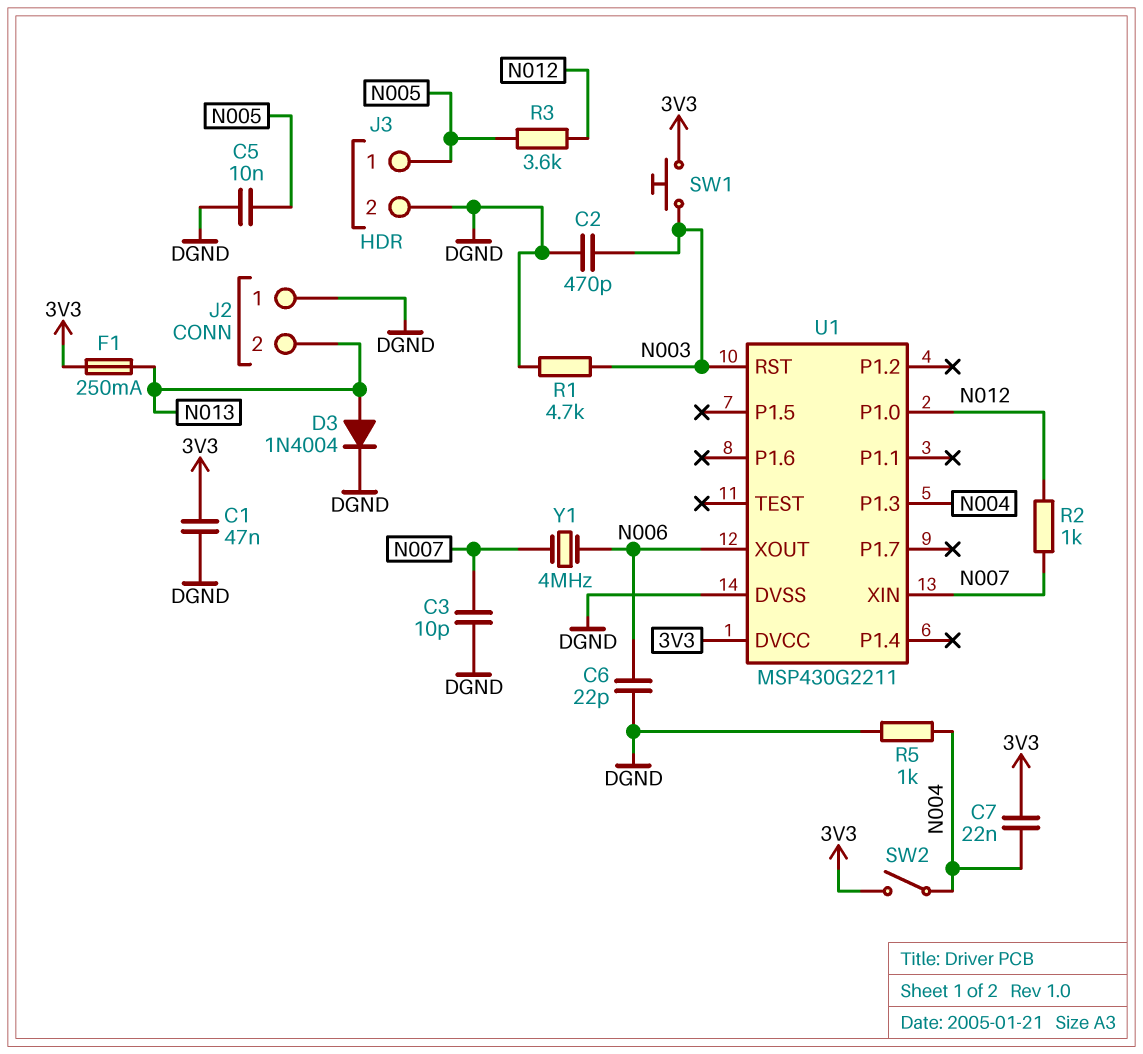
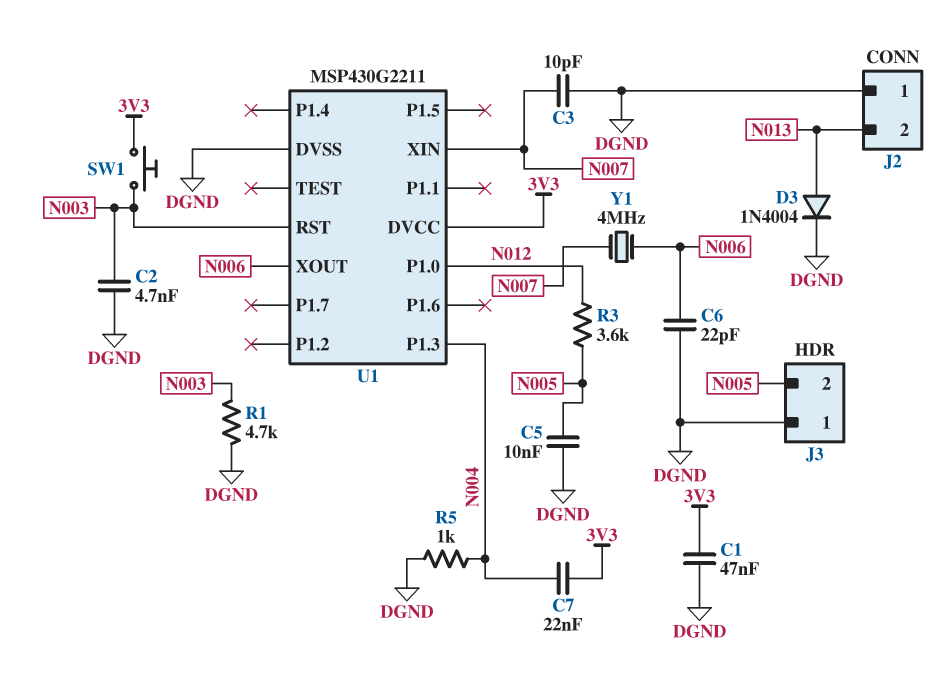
C2: 470pF (DGND, N003) -> 4.7nF (DGND, N003)
F1: 250mA (3V3, N013) -> none
J3 pin 1: N005 -> DGND
J3 pin 2: DGND -> N005
R2: 1k (N007, N012) -> none
SW2: switch (3V3, N004) -> none

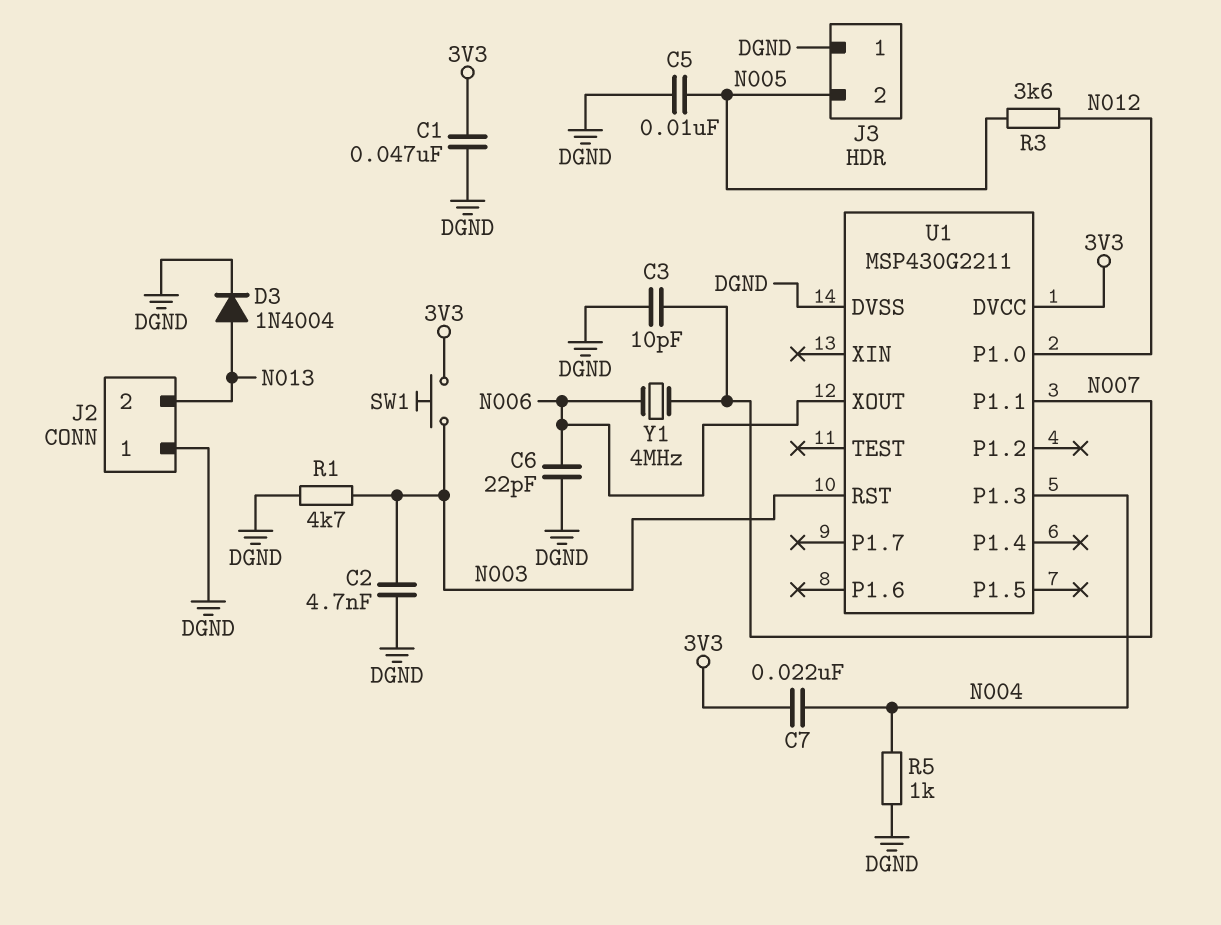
U1 pin P1.1: none -> N007
U1 pin XIN: N007 -> none

